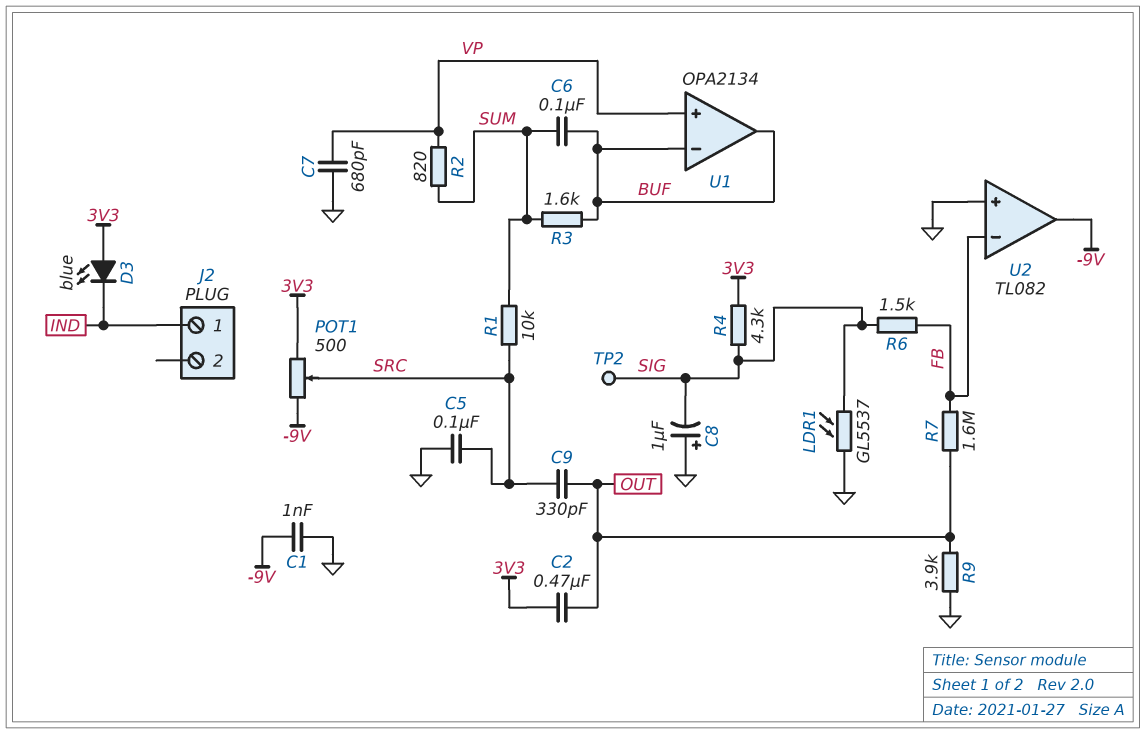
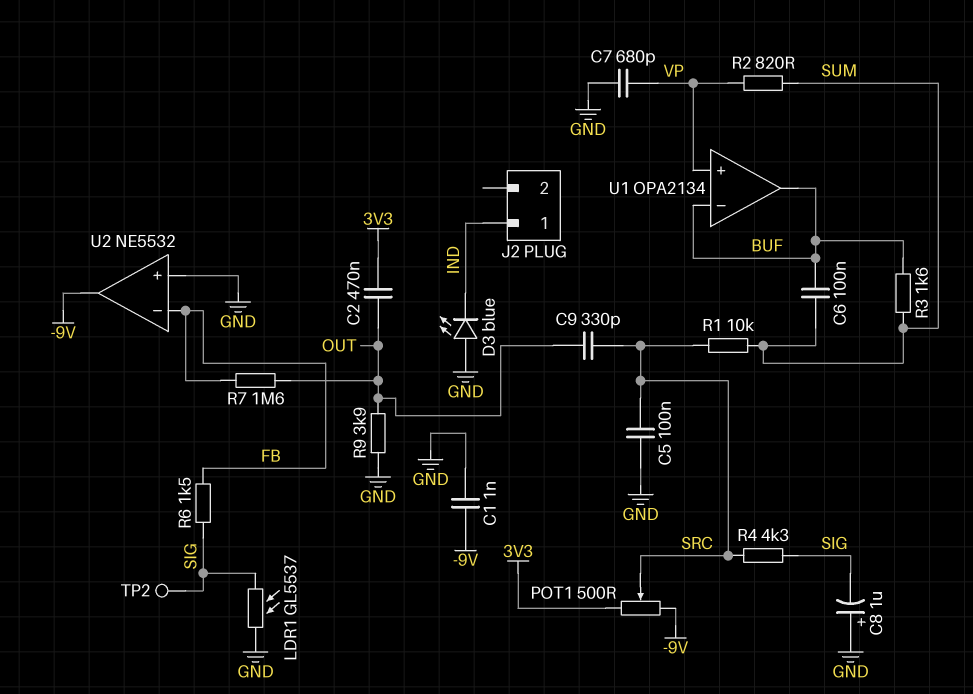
D3: LED blue (A 3V3, K IND) -> LED blue (A GND, K IND)
R4: 4.3k (3V3, SIG) -> 4.3k (SIG, SRC)
U2: TL082 -> NE5532

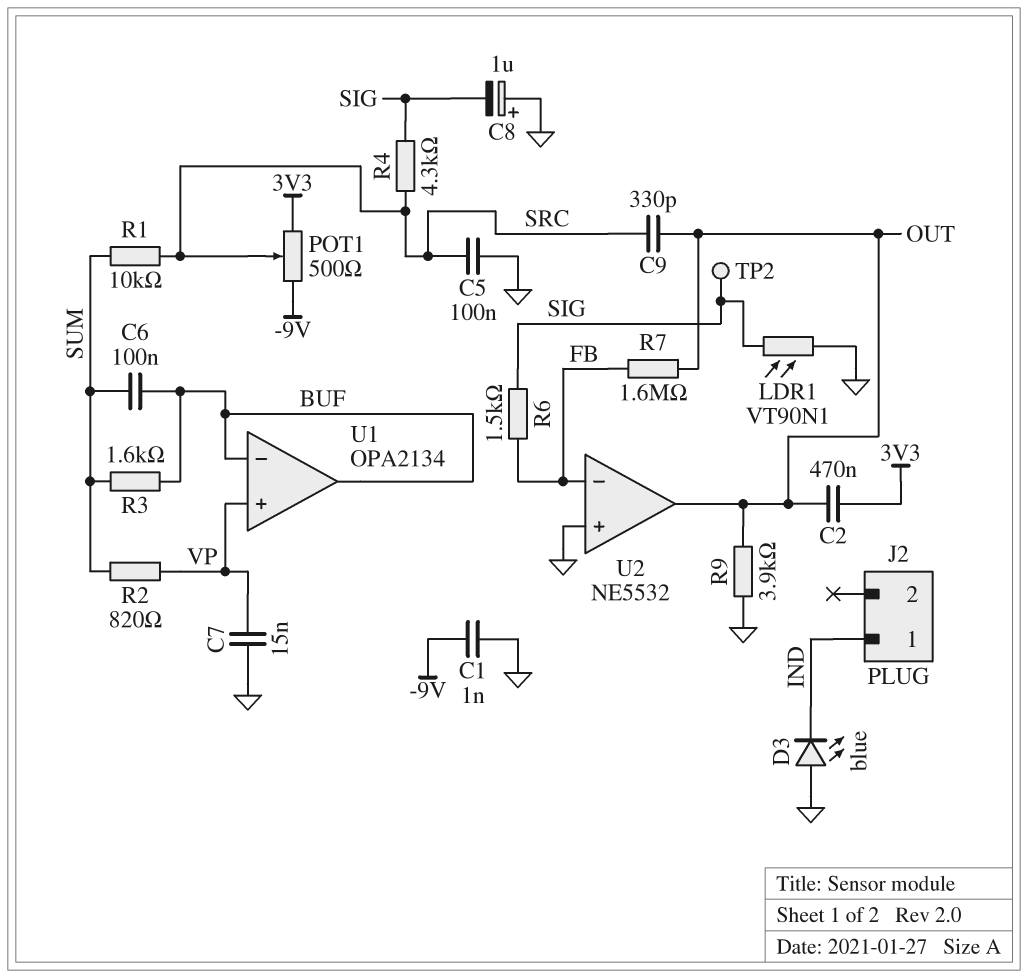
C7: 680pF (GND, VP) -> 15nF (GND, VP)
LDR1: GL5537 (GND, SIG) -> VT90N1 (GND, SIG)
U2 pin out: -9V -> OUT

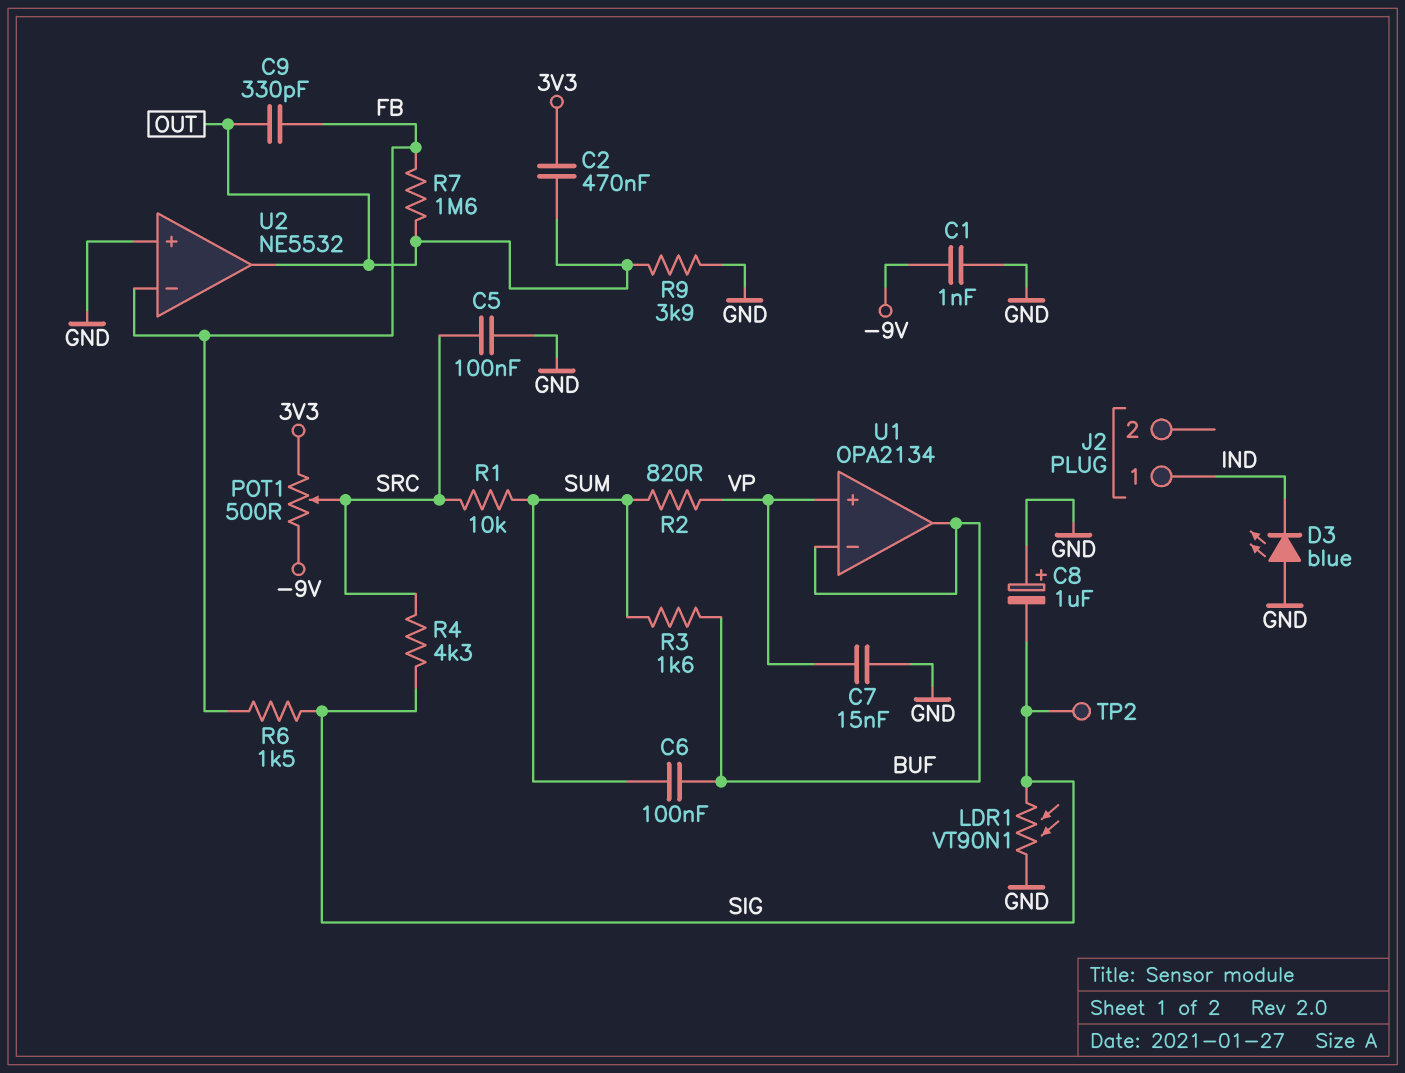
C9: 330pF (OUT, SRC) -> 330pF (FB, OUT)

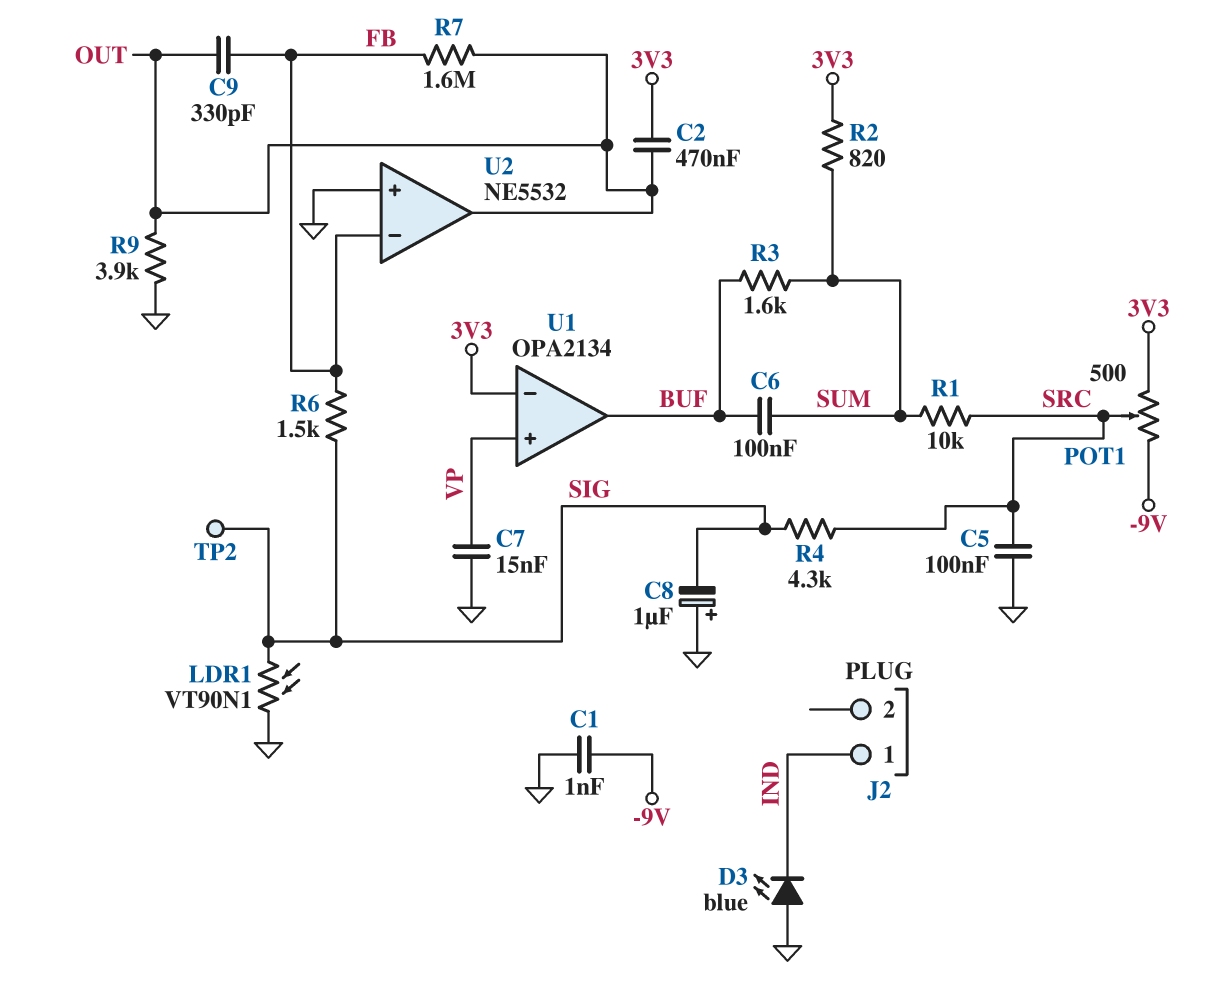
R2: 820 (SUM, VP) -> 820 (3V3, SUM)
U1 pin in-: BUF -> 3V3

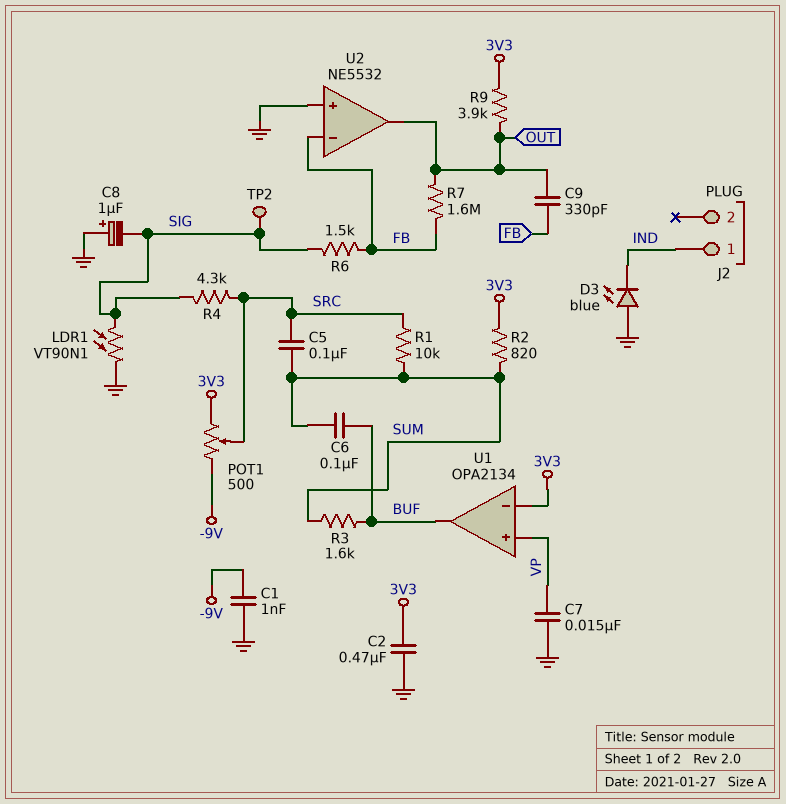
C2: 470nF (3V3, OUT) -> 470nF (3V3, GND)
C5: 100nF (GND, SRC) -> 100nF (SRC, SUM)
R9: 3.9k (GND, OUT) -> 3.9k (3V3, OUT)

